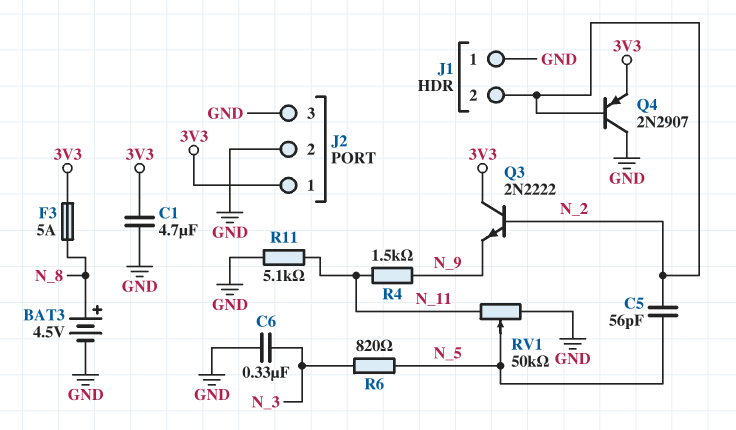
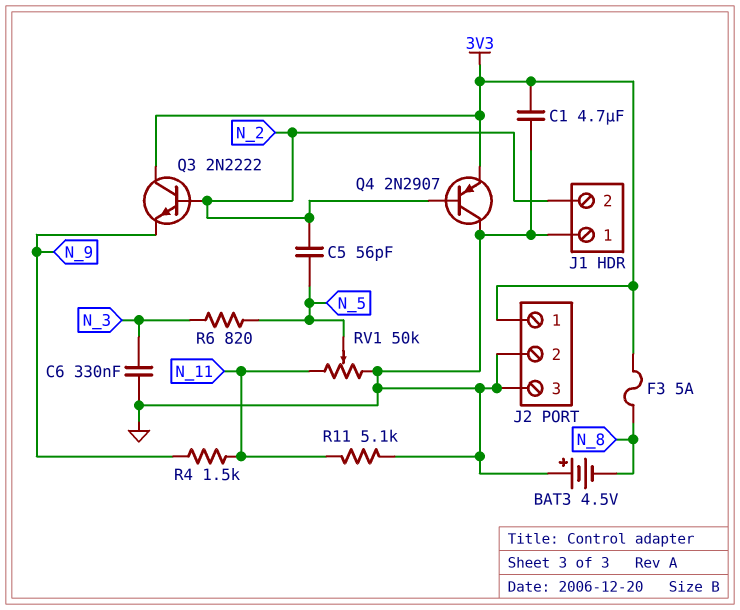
BAT3: 4.5V (plus N_8, minus GND) -> 4.5V (plus GND, minus N_8)

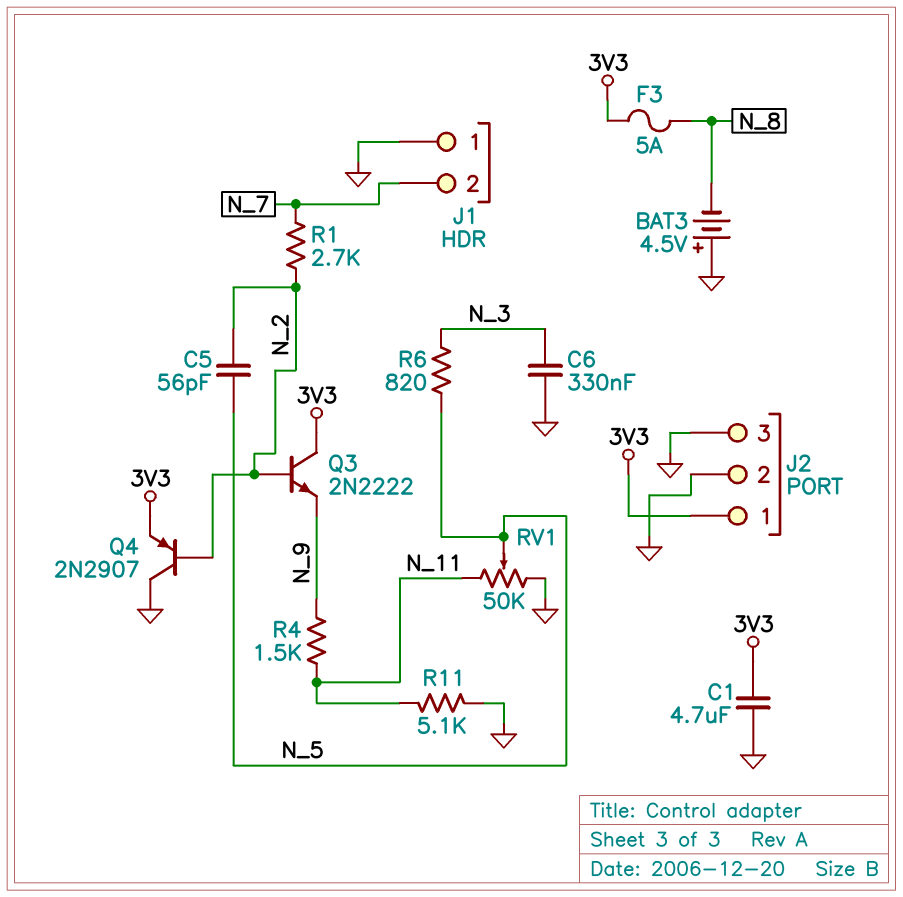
J1 pin 2: N_2 -> N_7
R1: none -> 2.7k (N_2, N_7)

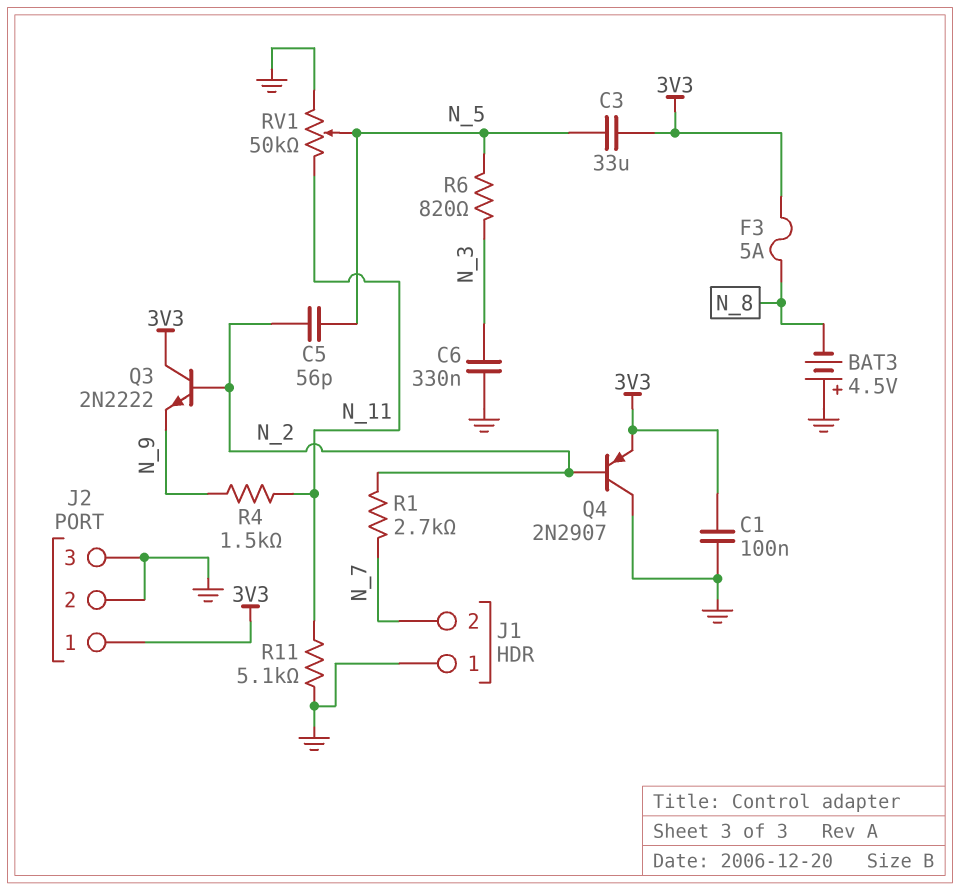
C1: 4.7uF (3V3, GND) -> 100nF (3V3, GND)
C3: none -> 33uF (3V3, N_5)

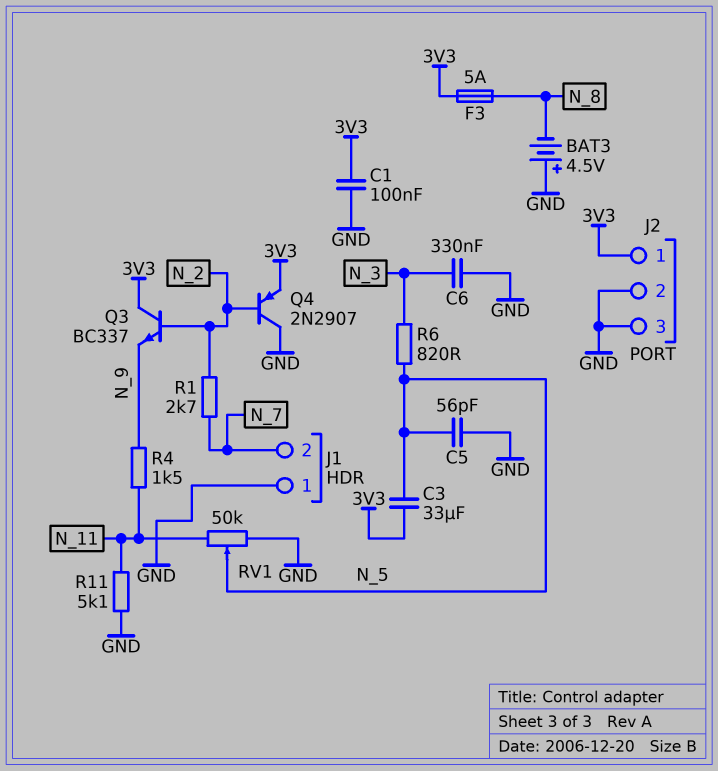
C5: 56pF (N_2, N_5) -> 56pF (GND, N_5)
Q3: NPN 2N2222 (B N_2, C 3V3, E N_9) -> NPN BC337 (B N_2, C 3V3, E N_9)

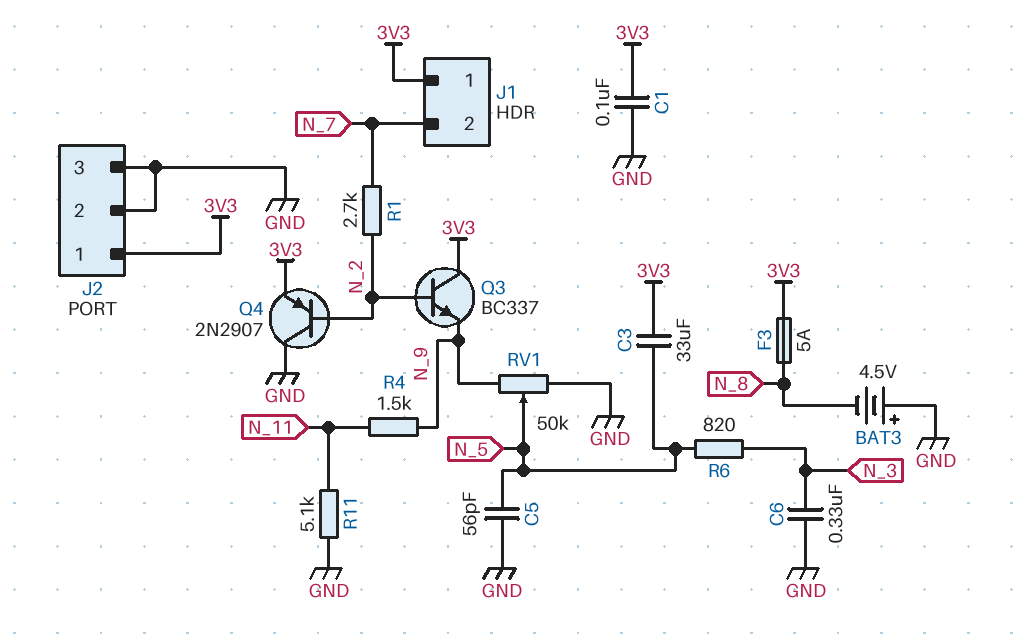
J1 pin 1: GND -> 3V3
RV1: 50k (GND, N_11, wiper N_5) -> 50k (GND, N_9, wiper N_5)

